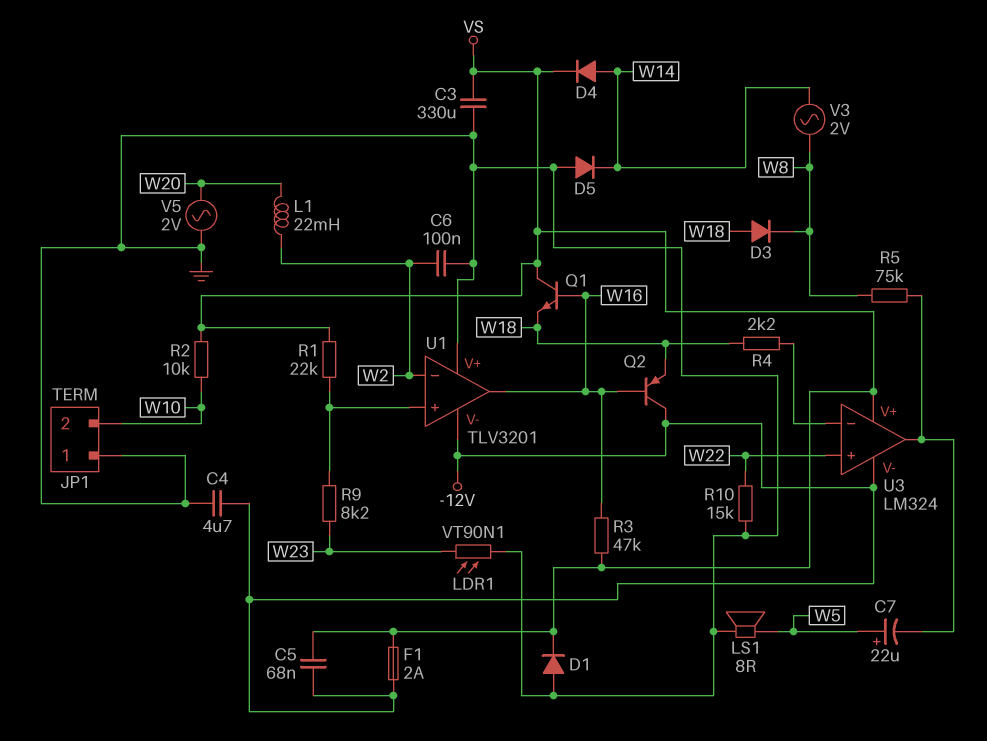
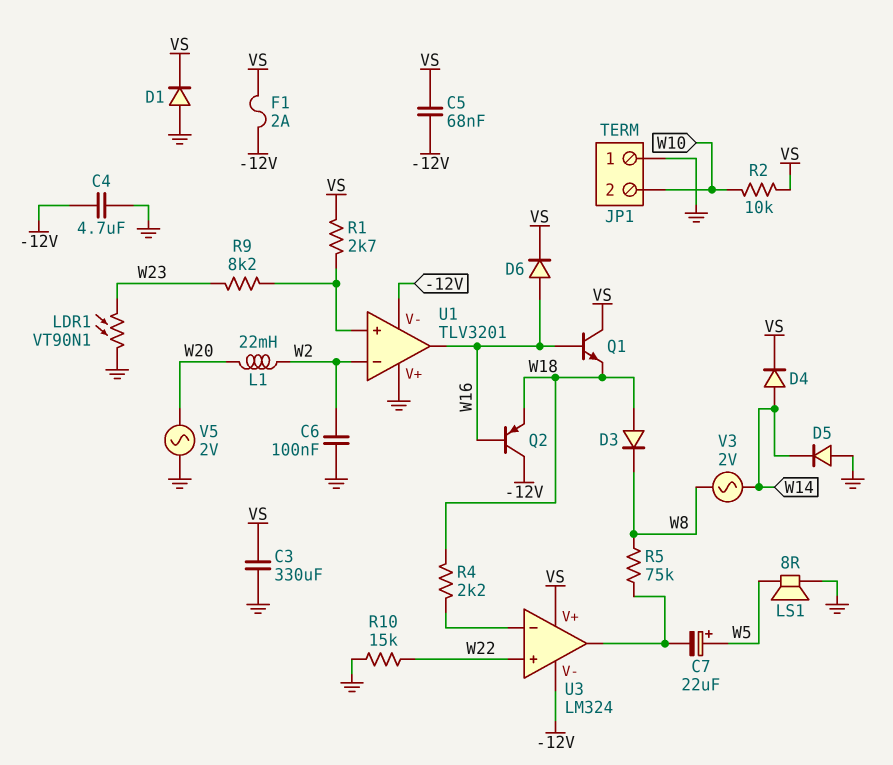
D6: none -> diode (A W16, K VS)
R1: 22k (U1/in+, VS) -> 2.7k (U1/in+, VS)
R3: 47k (VS, W16) -> none

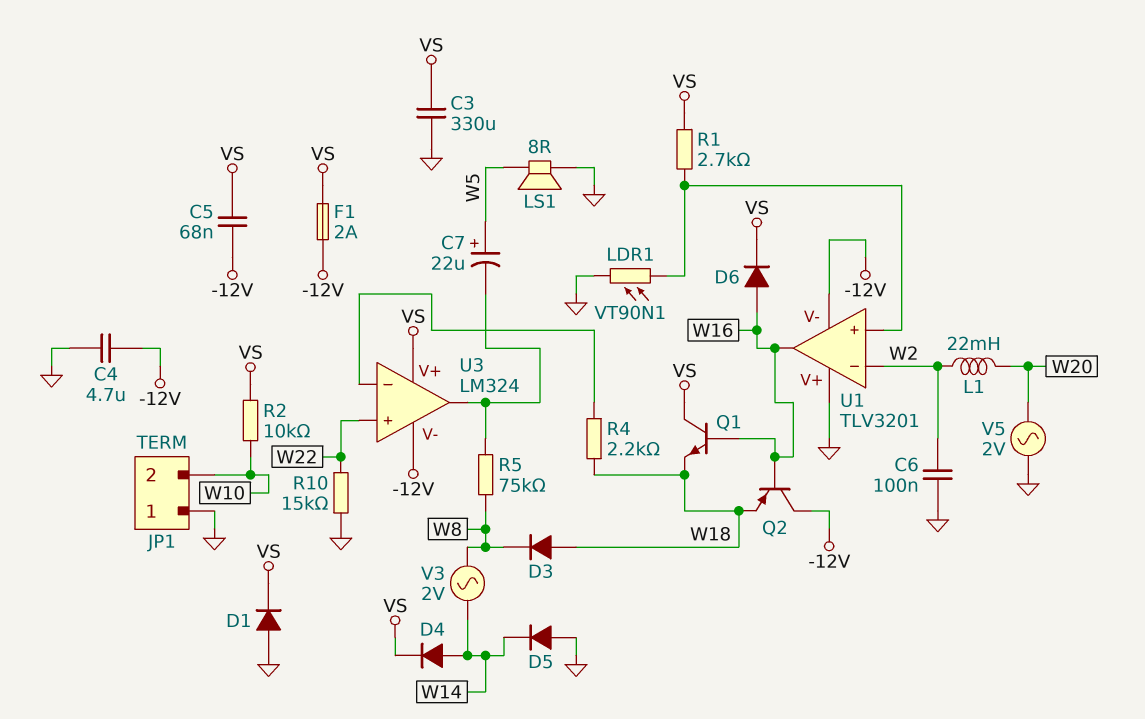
LDR1: VT90N1 (GND, W23) -> VT90N1 (GND, U1/in+)
R9: 8.2k (U1/in+, W23) -> none

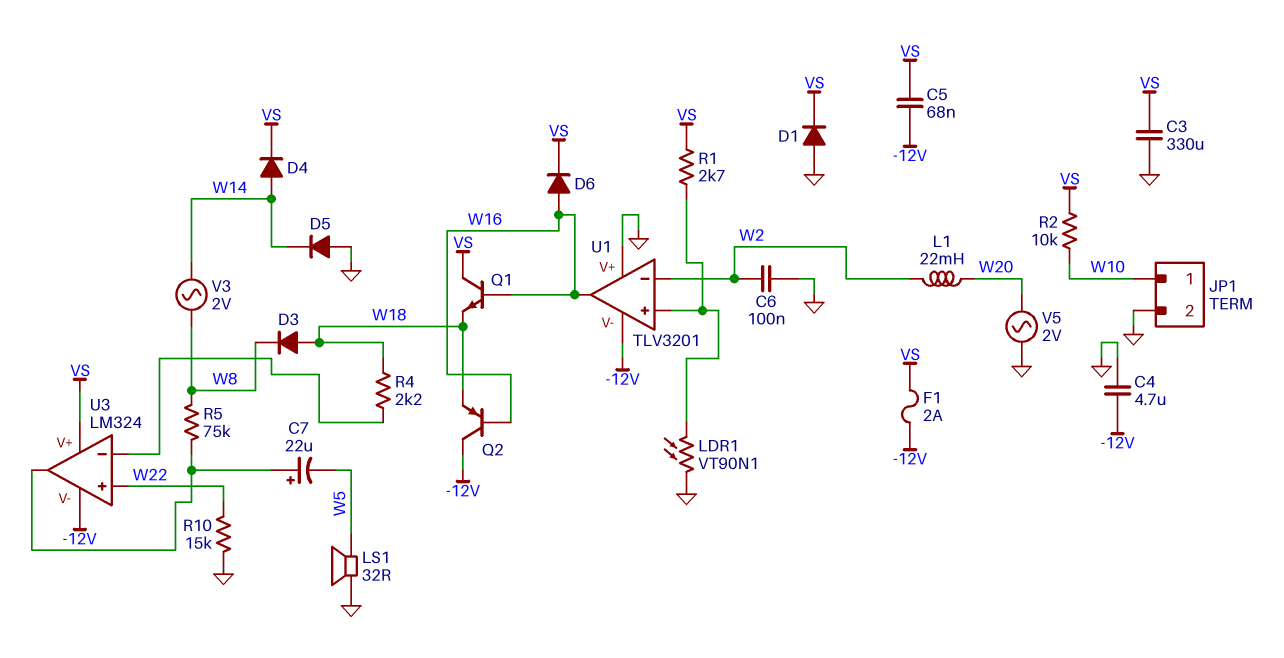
C7: 22uF (plus W5, minus U3/out) -> 22uF (plus U3/out, minus W5)
JP1 pin 1: GND -> W10
JP1 pin 2: W10 -> GND
LS1: speaker 8R (GND, W5) -> speaker 32R (GND, W5)

